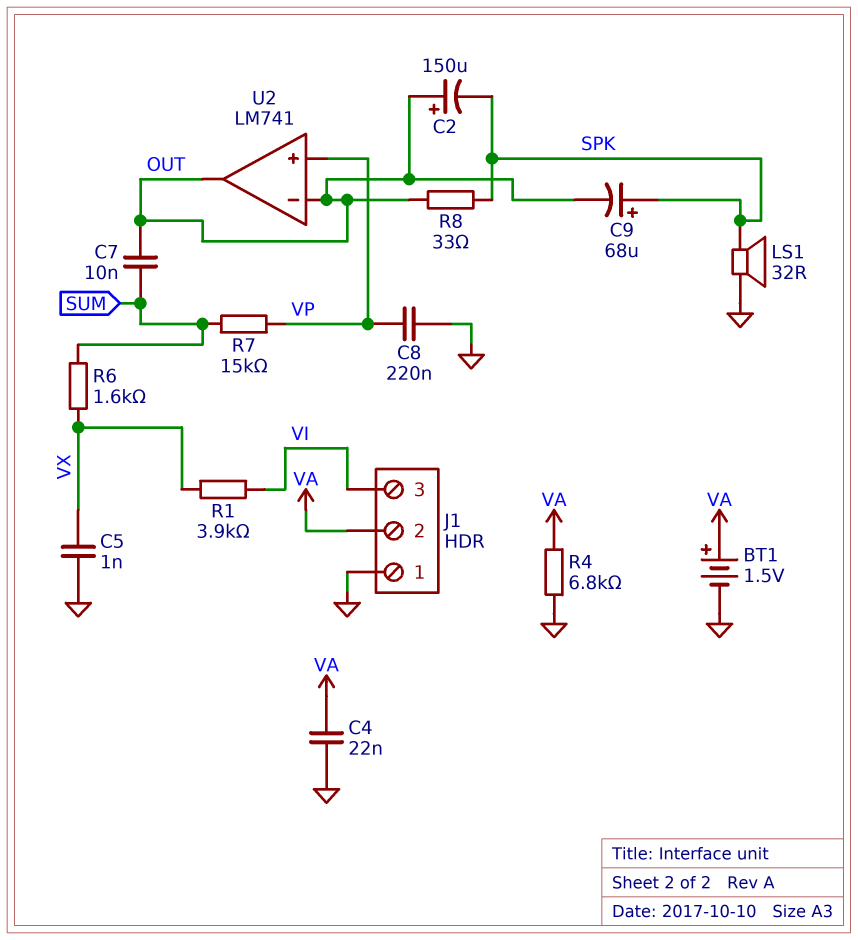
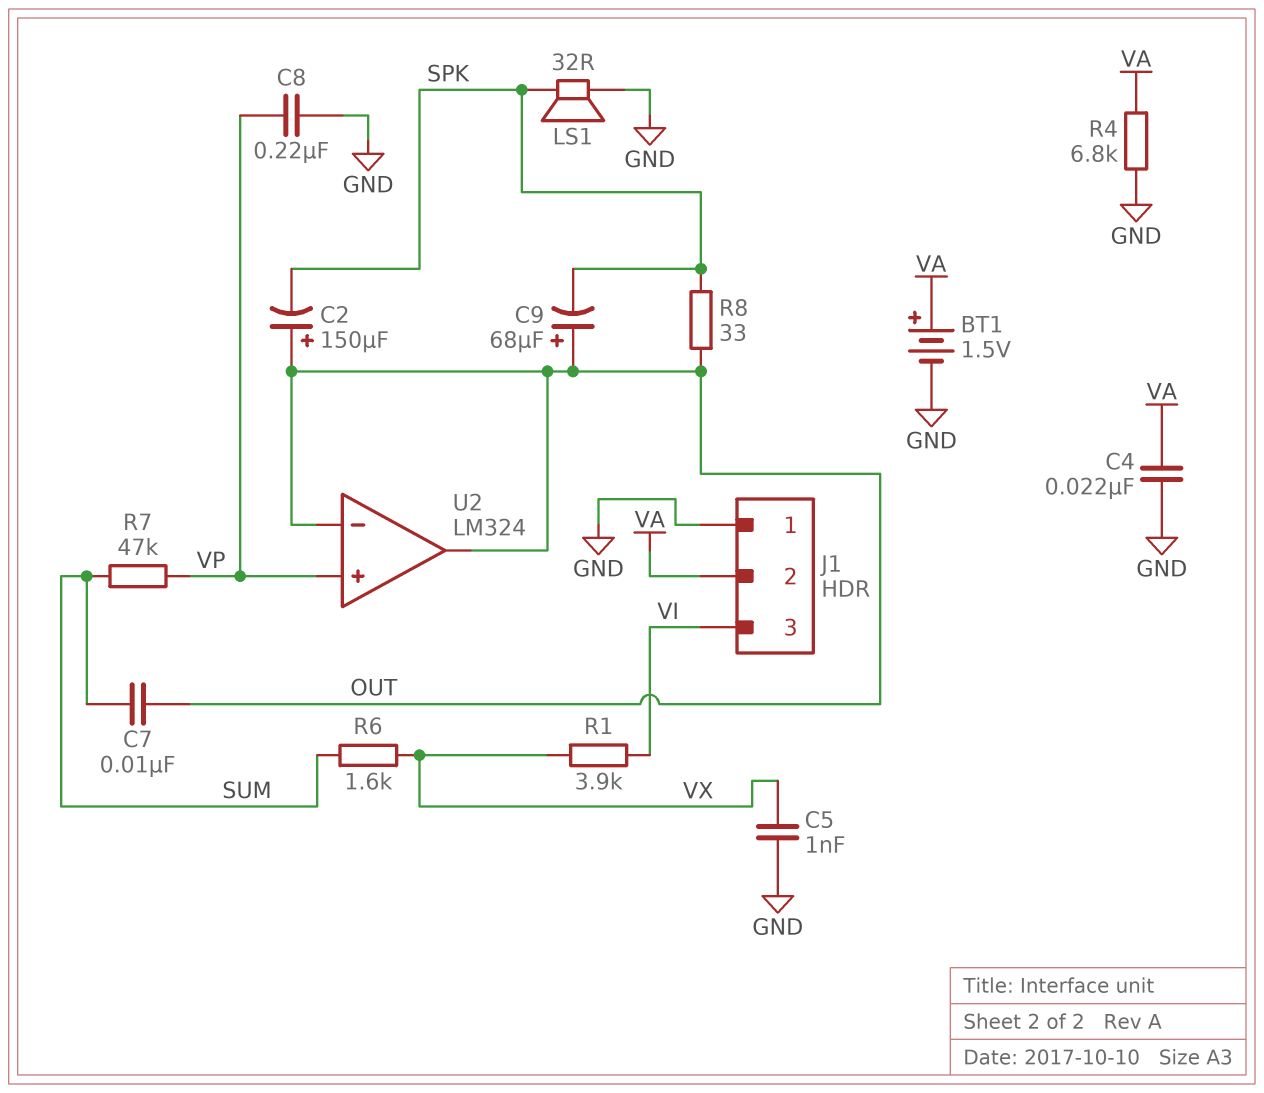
C9: 68uF (plus SPK, minus OUT) -> 68uF (plus OUT, minus SPK)
R7: 15k (SUM, VP) -> 47k (SUM, VP)
U2: LM741 -> LM324

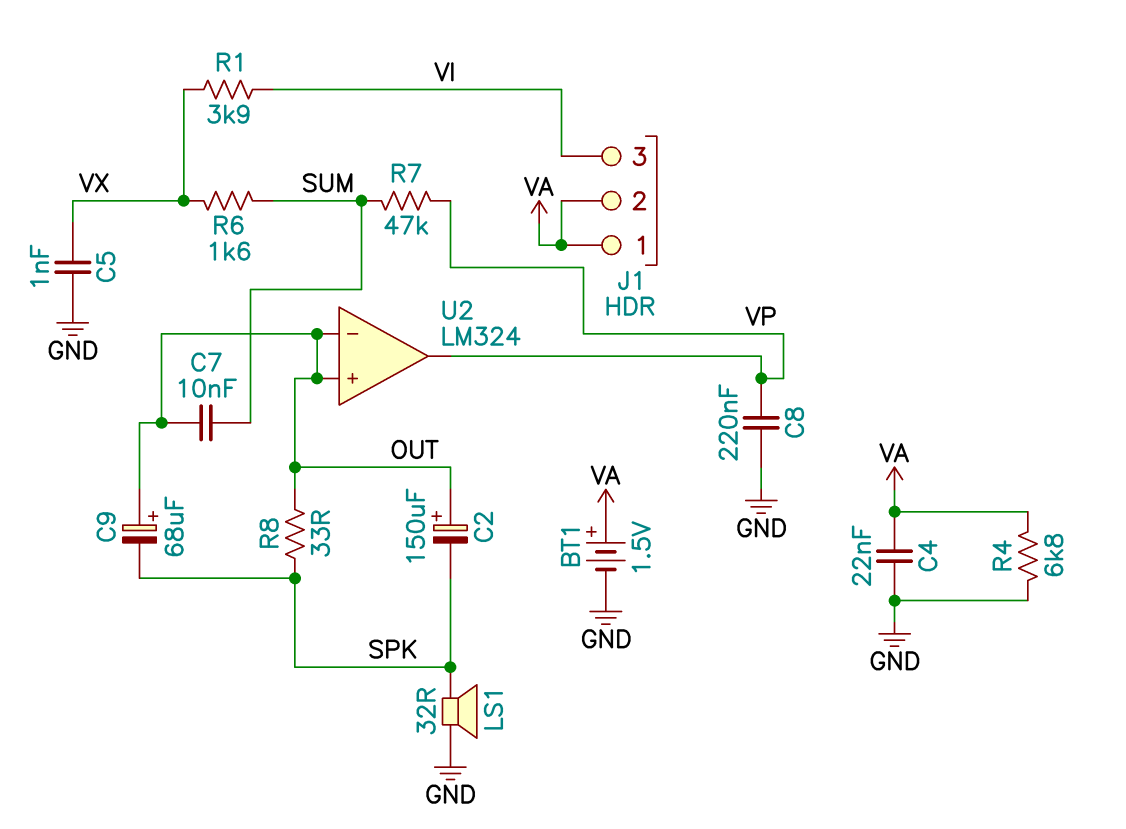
J1 pin 1: GND -> VA
U2 pin in+: VP -> OUT
U2 pin out: OUT -> VP

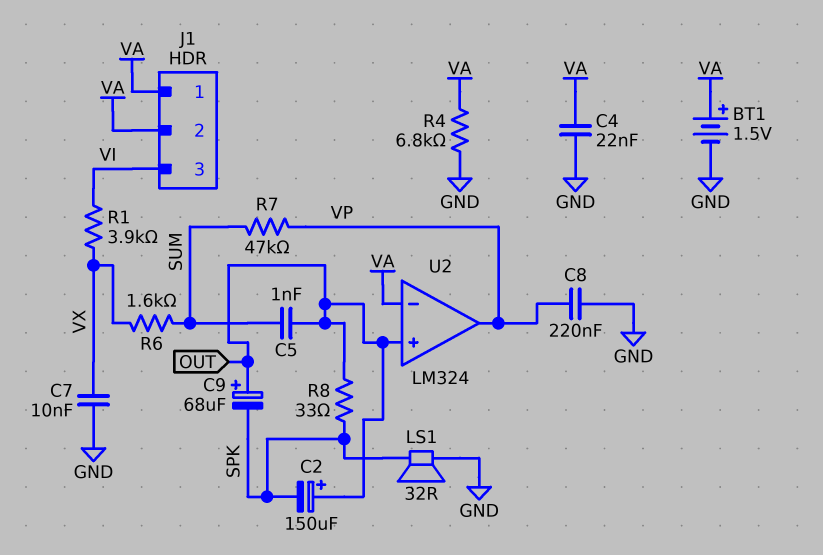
C5: 1nF (GND, VX) -> 1nF (OUT, SUM)
C7: 10nF (OUT, SUM) -> 10nF (GND, VX)
U2 pin in-: OUT -> VA

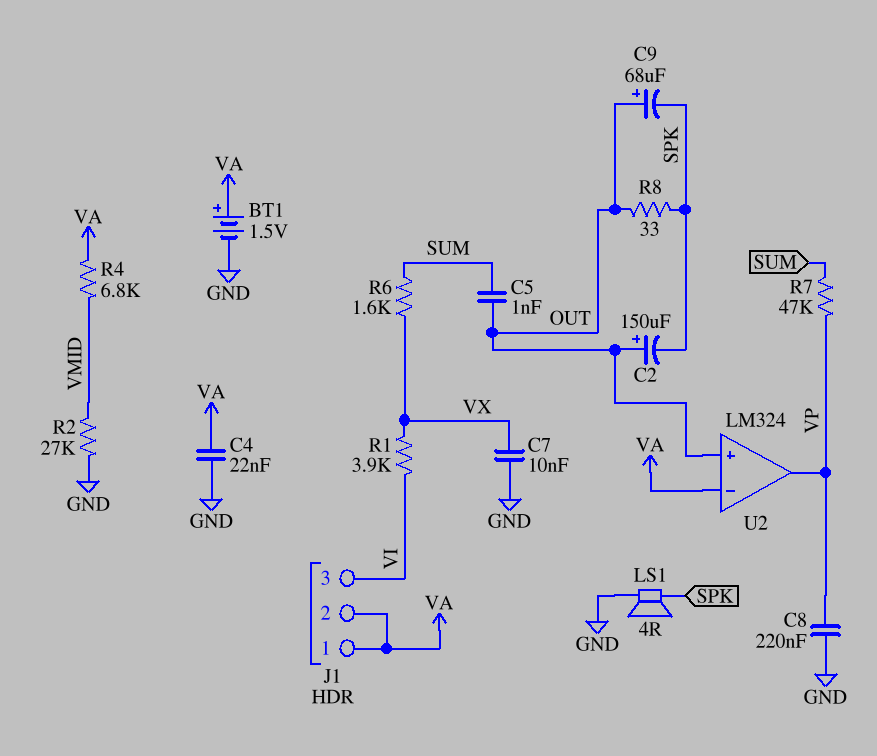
LS1: speaker 32R (GND, SPK) -> speaker 4R (GND, SPK)
R2: none -> 27k (GND, VMID)
R4: 6.8k (GND, VA) -> 6.8k (VA, VMID)

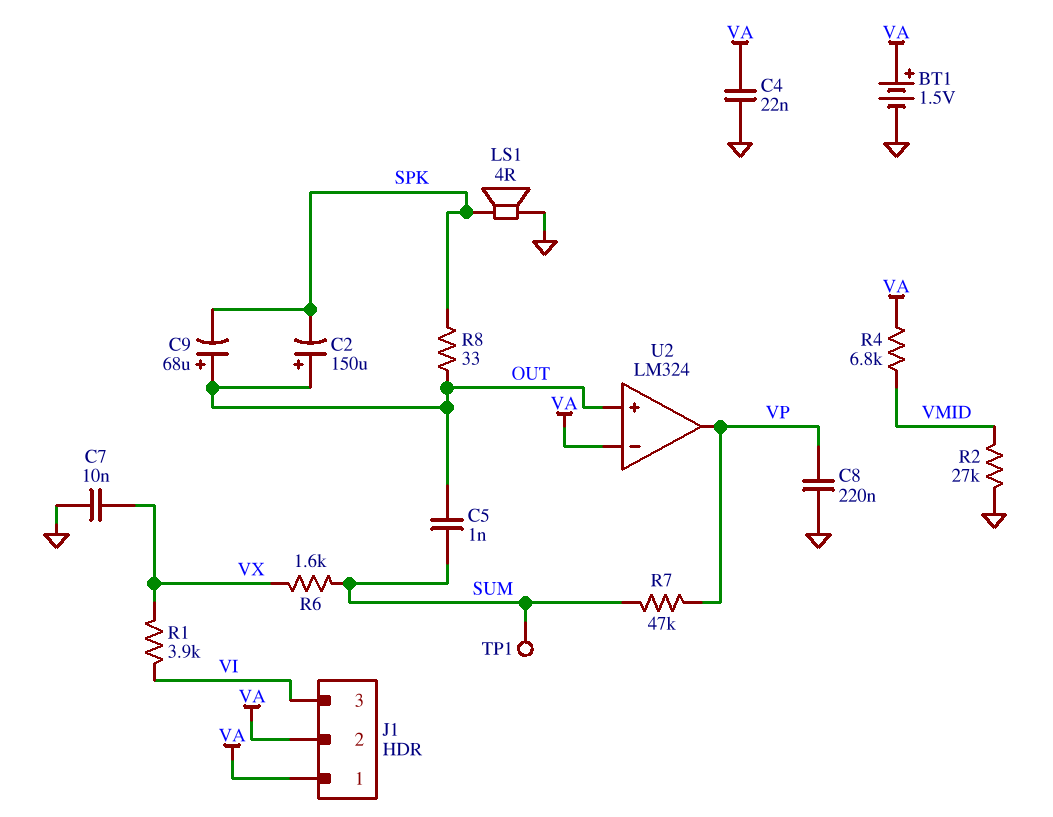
TP1: none -> test point (SUM)

